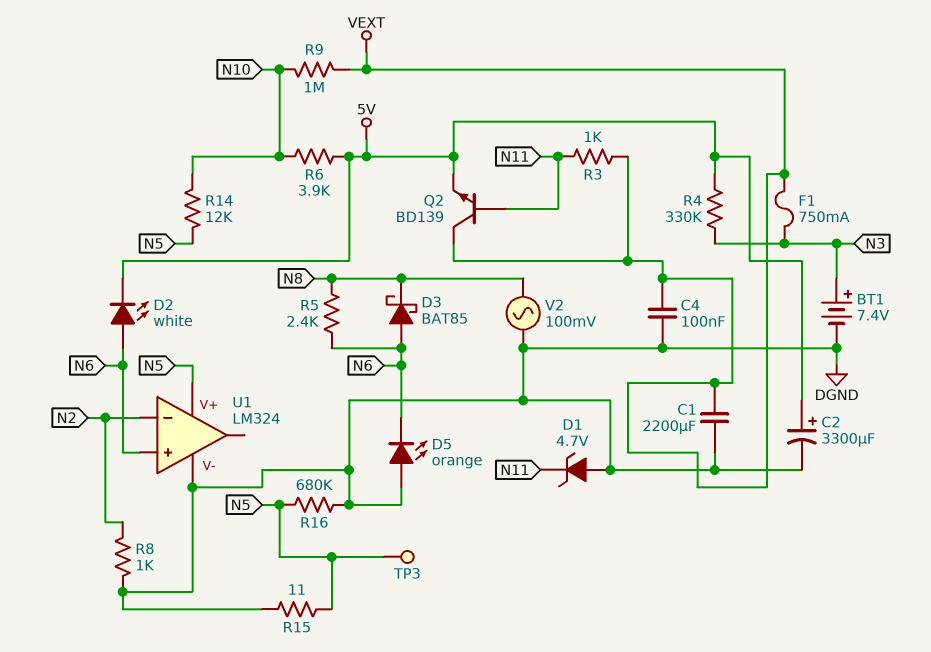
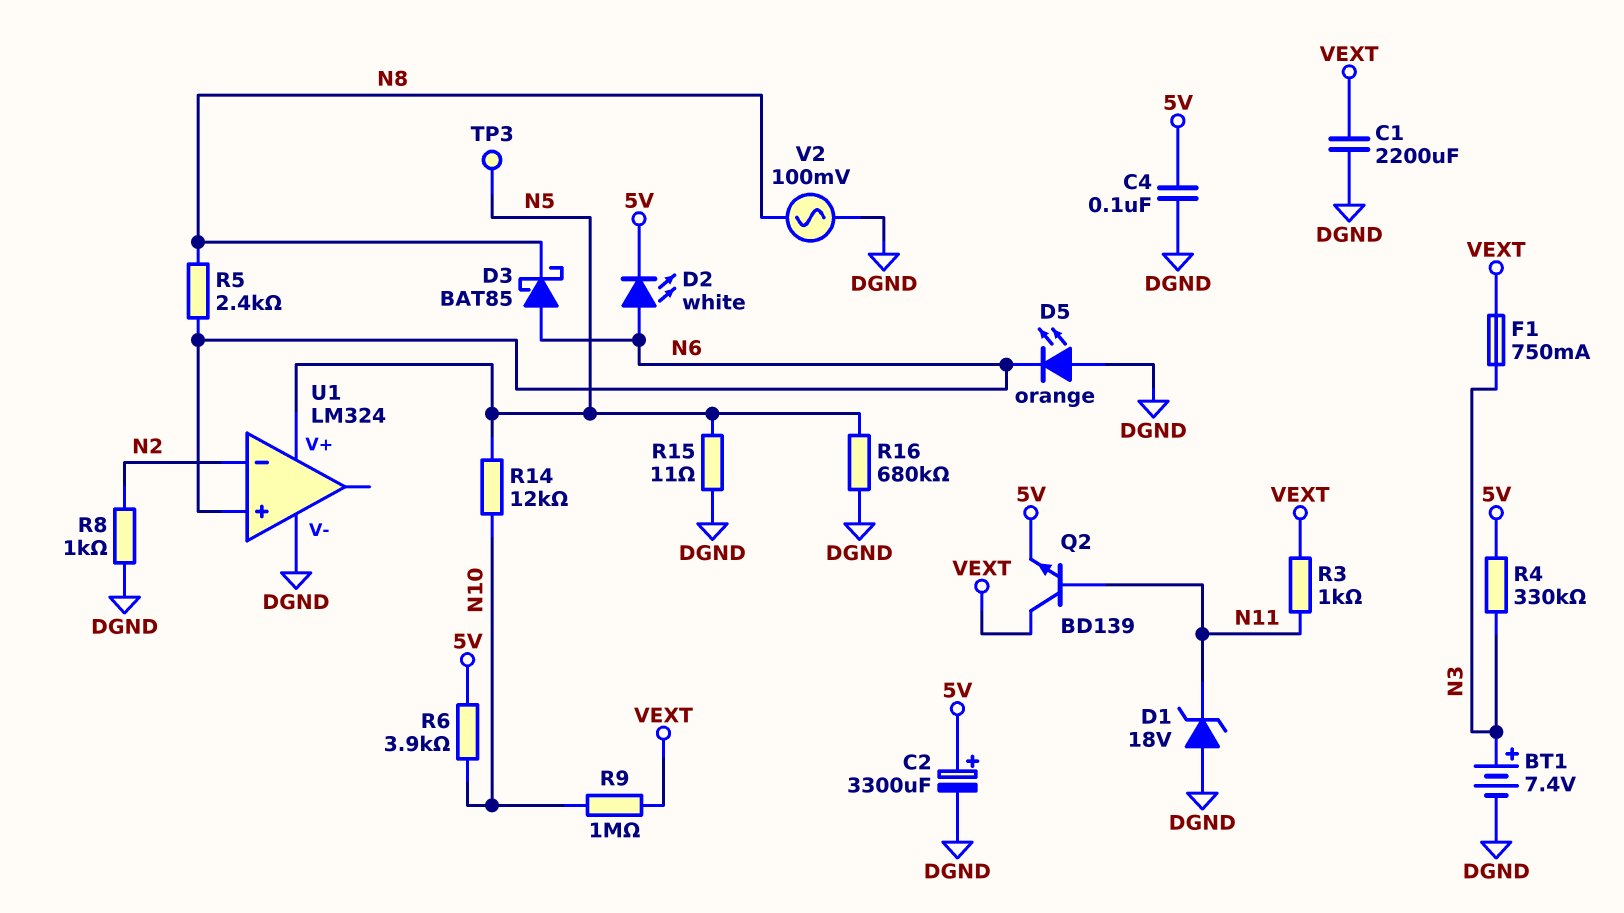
C4: 100nF (DGND, VEXT) -> 100nF (5V, DGND)
D1: zener 4.7V (A DGND, K N11) -> zener 18V (A DGND, K N11)

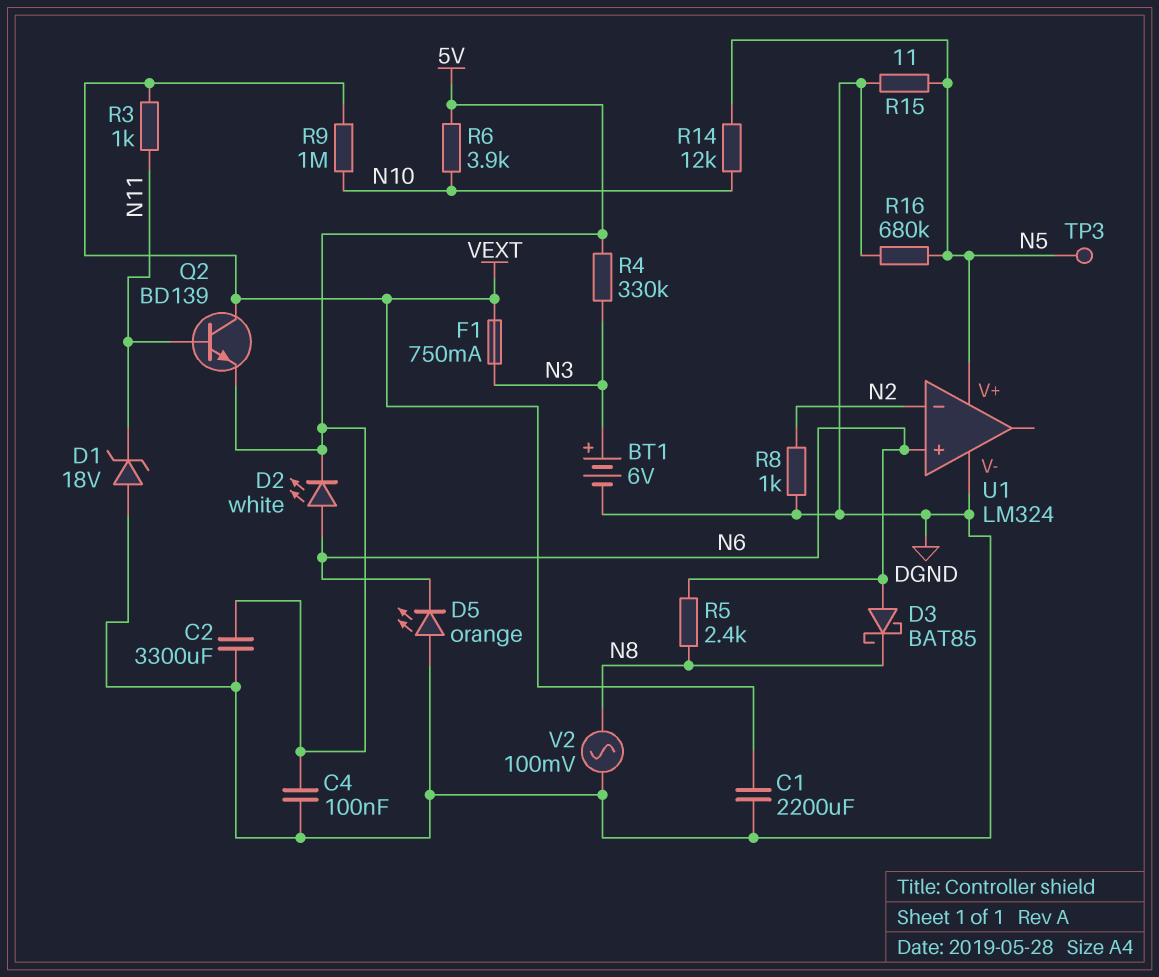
BT1: 7.4V (plus N3, minus DGND) -> 6V (plus N3, minus DGND)
C2: 3300uF (plus 5V, minus DGND) -> 3300uF (5V, DGND)

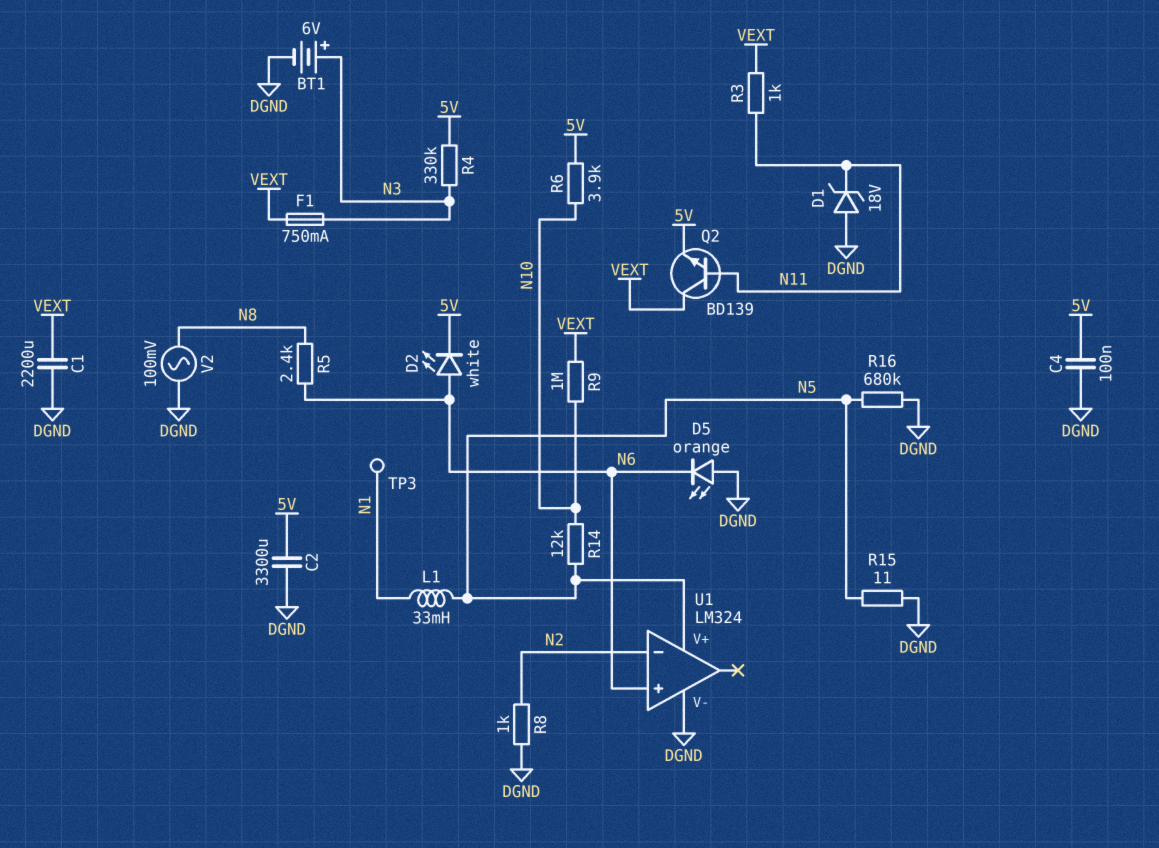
D3: schottky BAT85 (A N6, K N8) -> none
L1: none -> 33mH (N1, N5)
TP3: test point (N5) -> test point (N1)

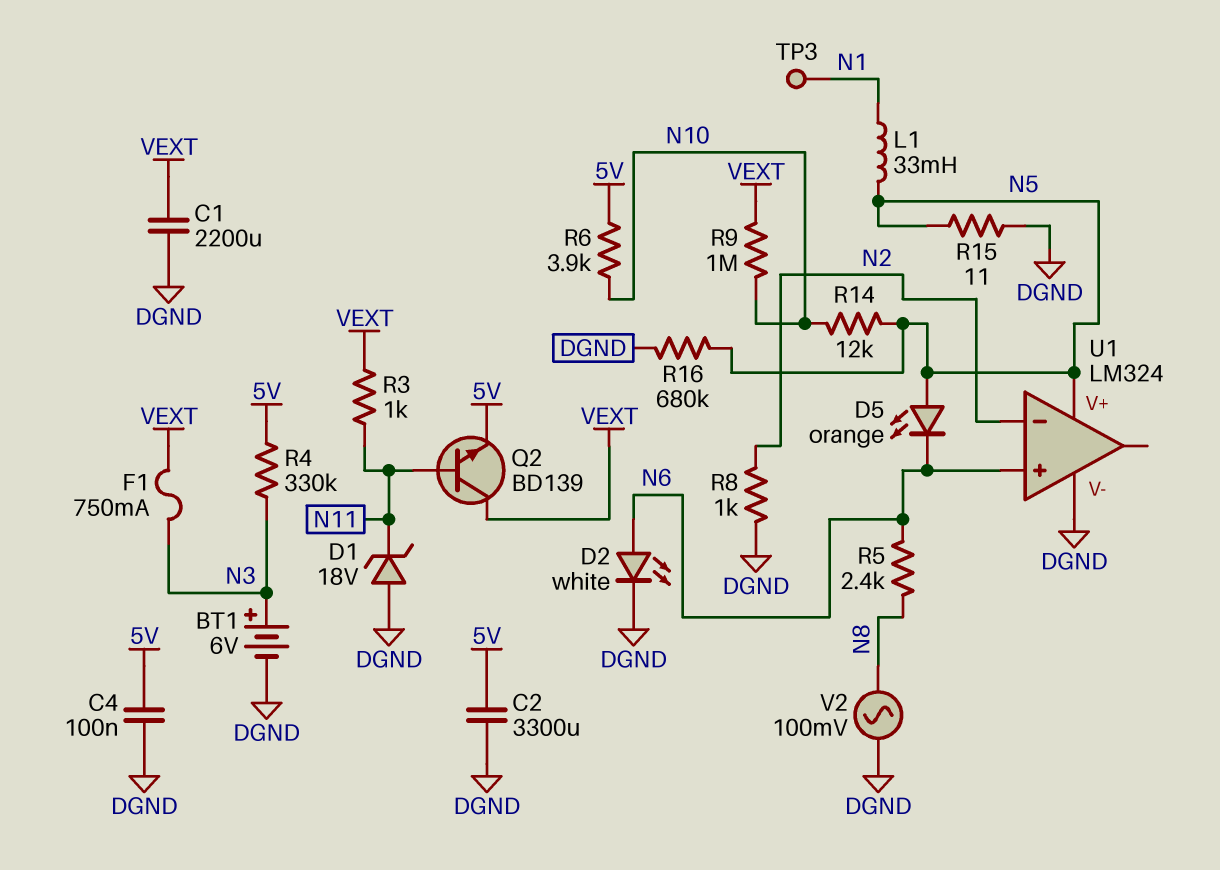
D2: LED white (A N6, K 5V) -> LED white (A N6, K DGND)
D5: LED orange (A DGND, K N6) -> LED orange (A N5, K N6)

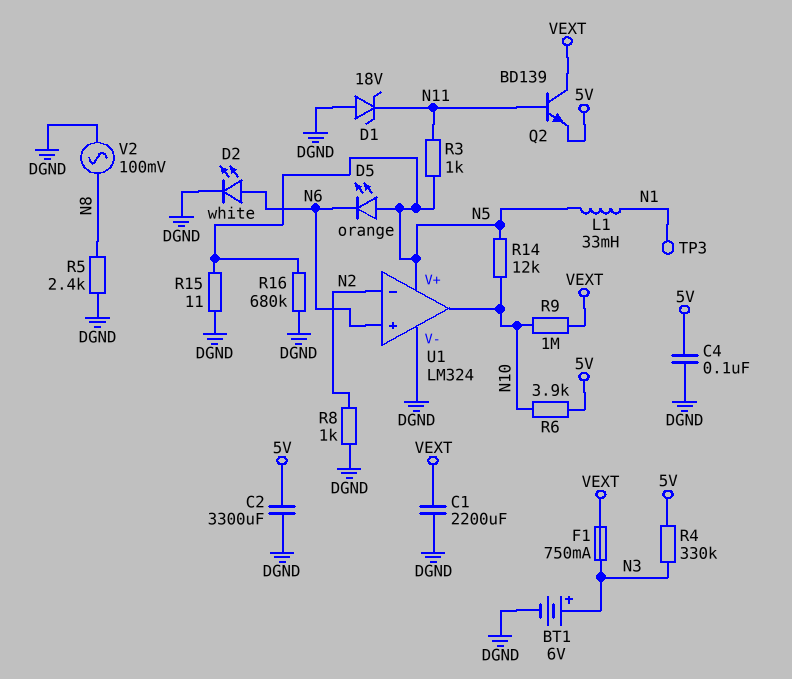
R3: 1k (N11, VEXT) -> 1k (N5, N11)
R5: 2.4k (N6, N8) -> 2.4k (DGND, N8)
U1 pin out: none -> N10

